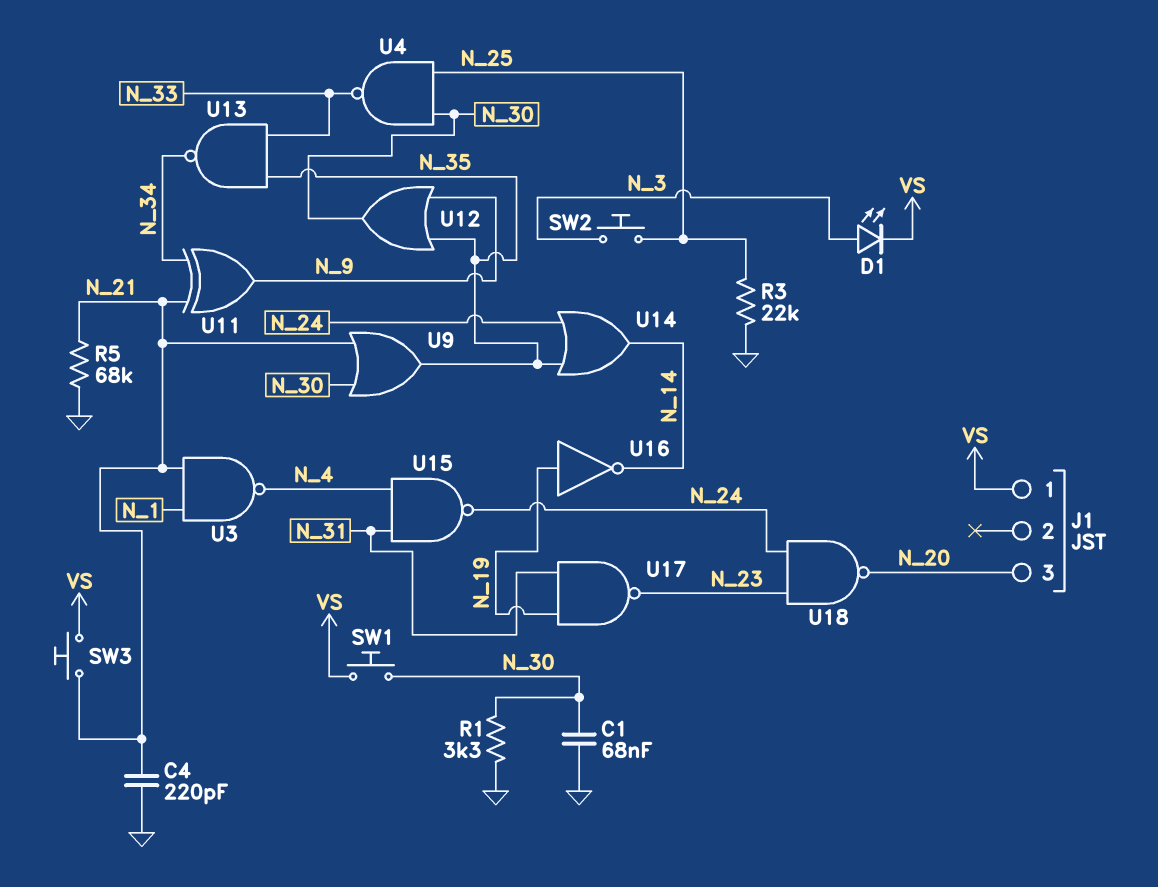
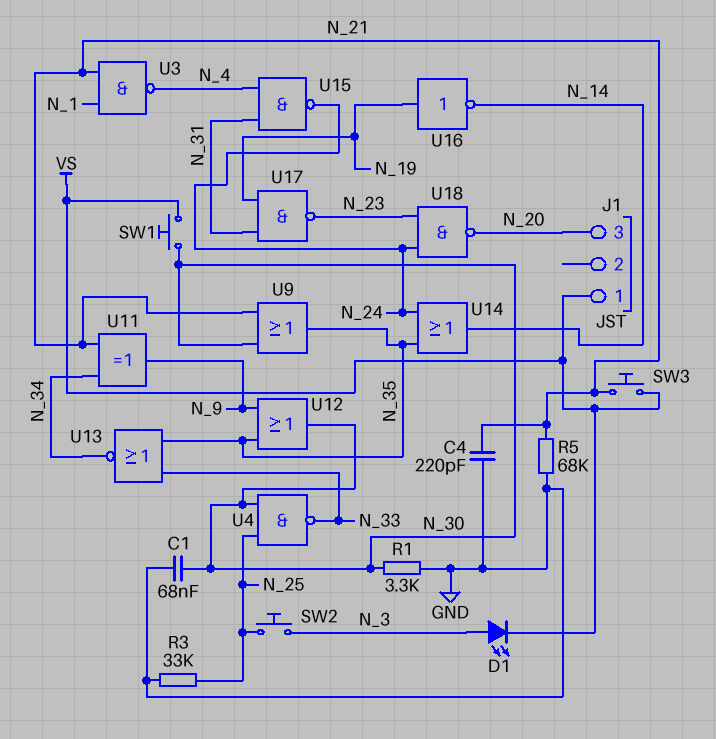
R3: 22k (GND, N_25) -> 33k (GND, N_25)
U13: NAND (in N_33, in N_35, out N_34) -> NOR (in N_33, in N_35, out N_34)

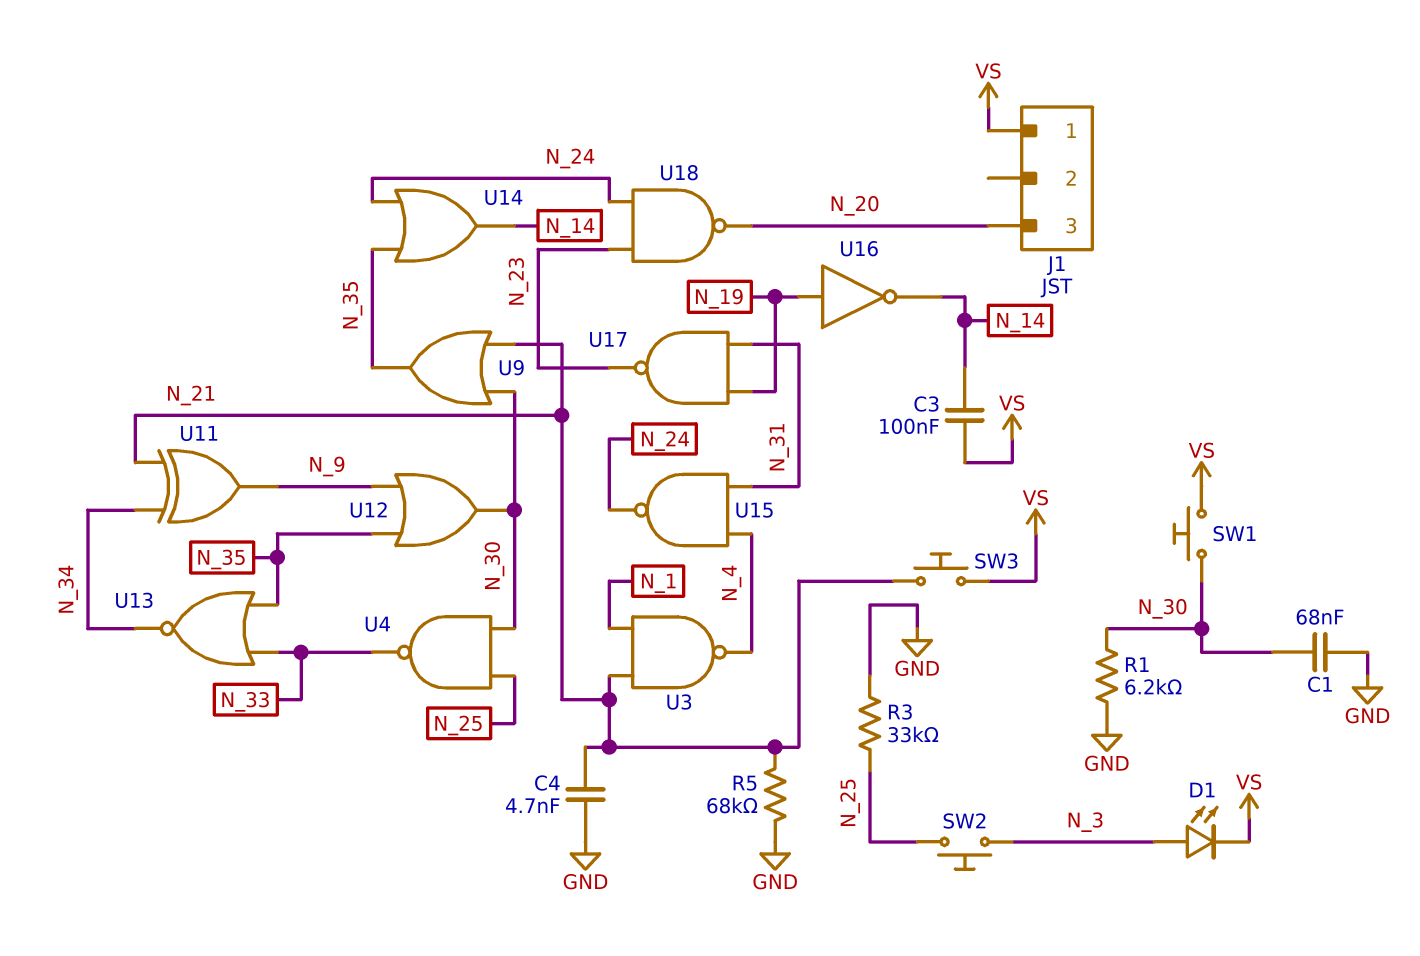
C3: none -> 100nF (N_14, VS)
C4: 220pF (GND, N_21) -> 4.7nF (GND, N_21)
R1: 3.3k (GND, N_30) -> 6.2k (GND, N_30)

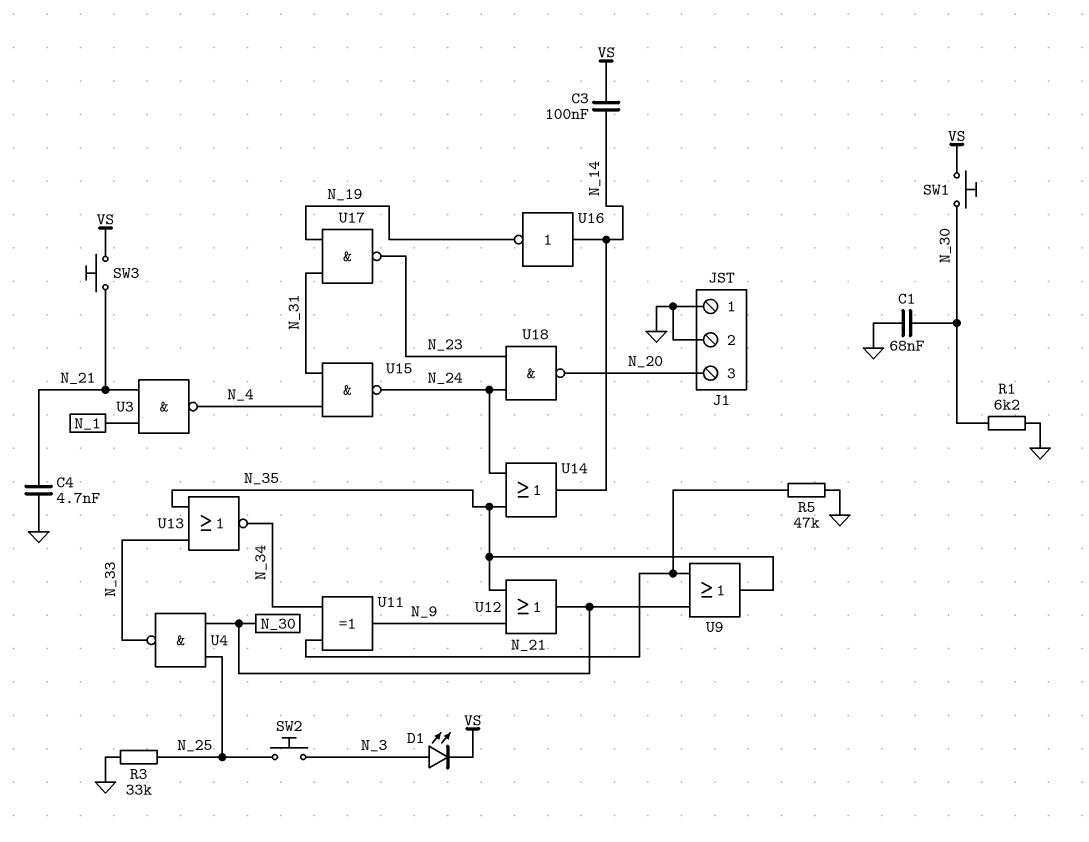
J1 pin 1: VS -> GND
J1 pin 2: none -> GND
R5: 68k (GND, N_21) -> 47k (GND, N_21)
U16: NOT (in N_19, out N_14) -> NOT (in N_14, out N_19)

